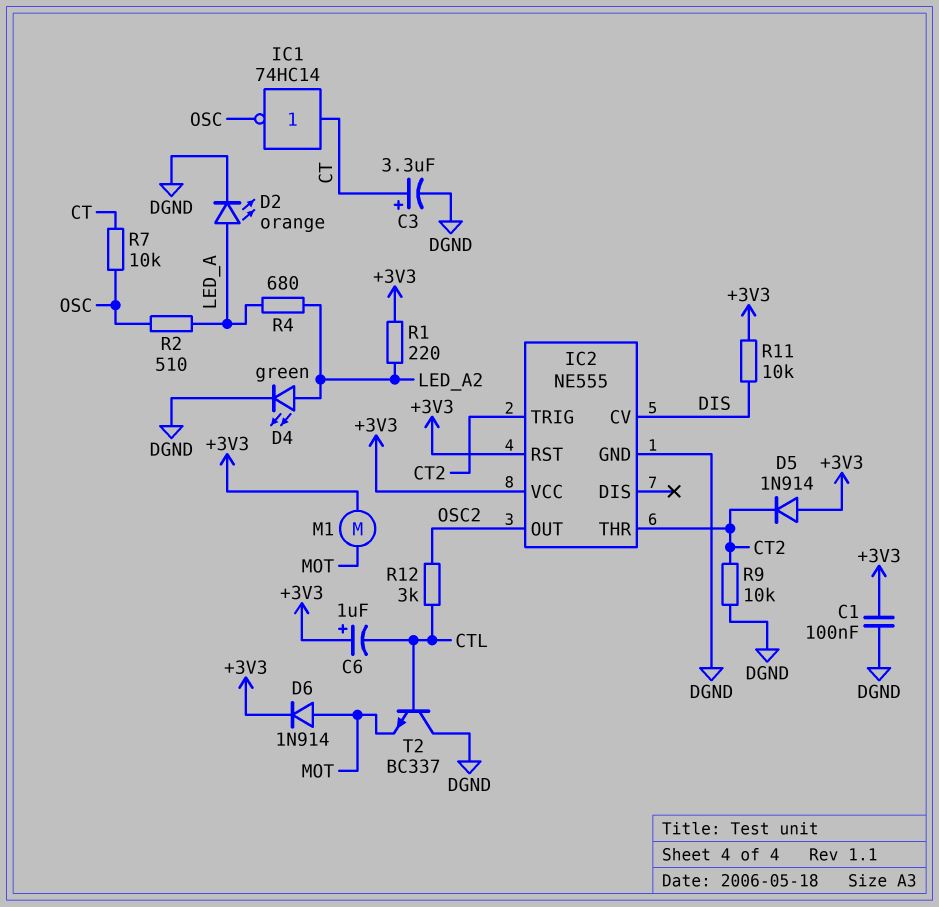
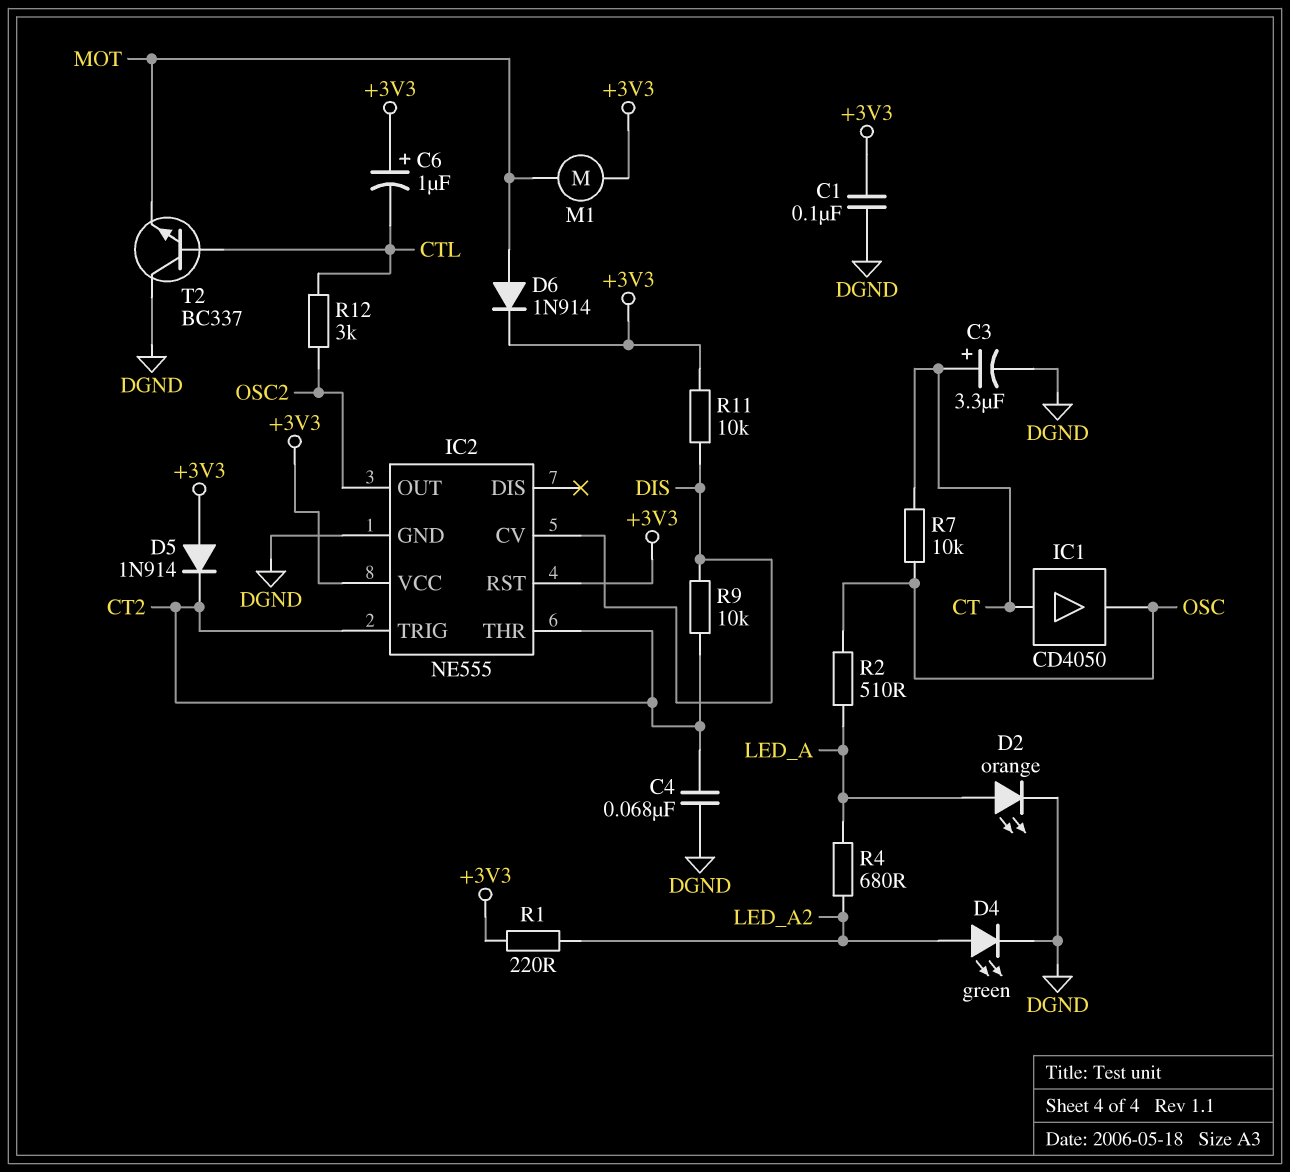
C4: none -> 68nF (CT2, DGND)
IC1: NOT 74HC14 (in CT, out OSC) -> buffer CD4050 (in CT, out OSC)
R9: 10k (CT2, DGND) -> 10k (CT2, DIS)

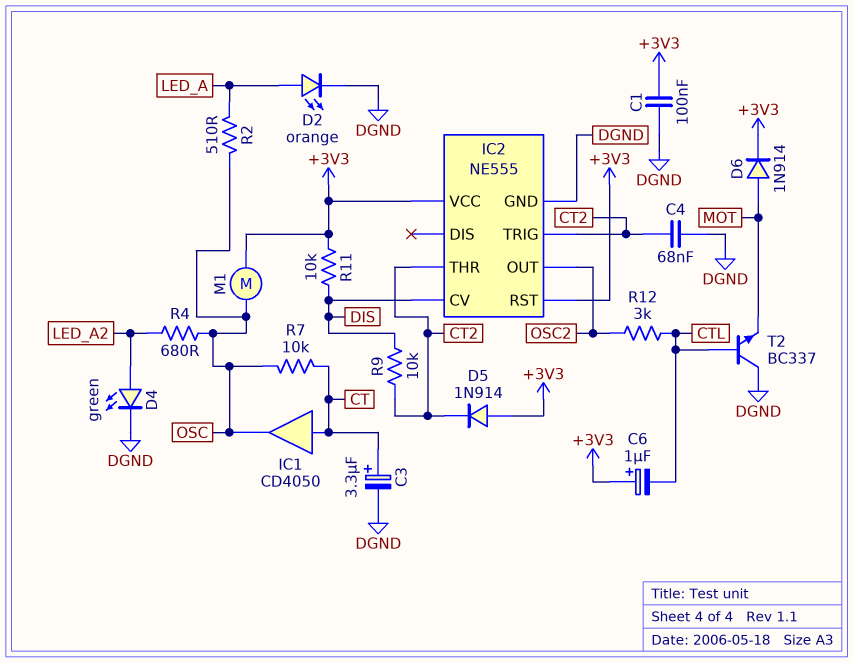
M1: motor (+3V3, MOT) -> motor (+3V3, OSC)
R1: 220 (+3V3, LED_A2) -> none
R4: 680 (LED_A, LED_A2) -> 680 (LED_A2, OSC)

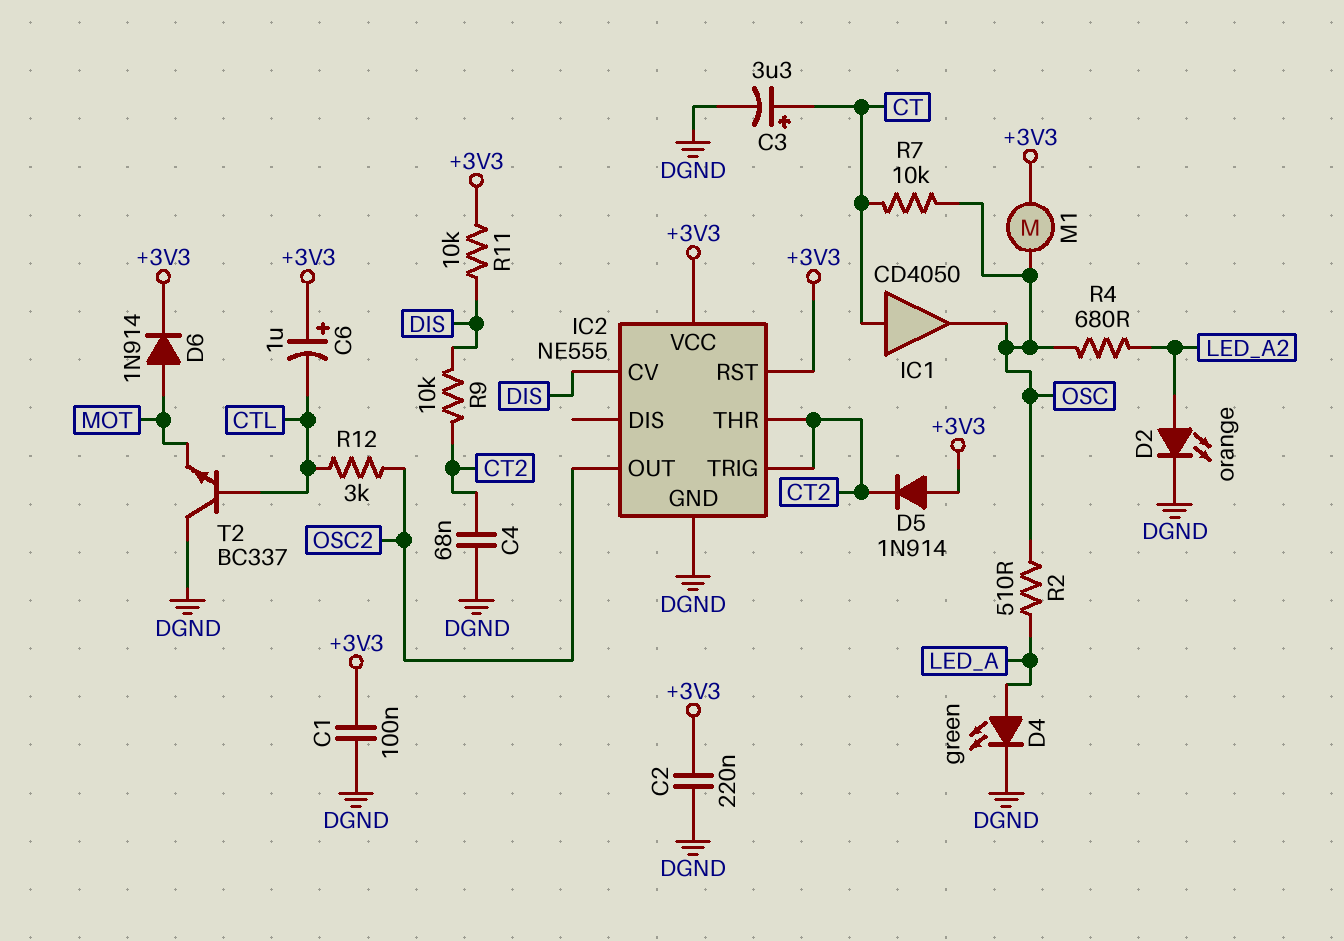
C2: none -> 220nF (+3V3, DGND)
D2: LED orange (A LED_A, K DGND) -> LED orange (A LED_A2, K DGND)
D4: LED green (A LED_A2, K DGND) -> LED green (A LED_A, K DGND)

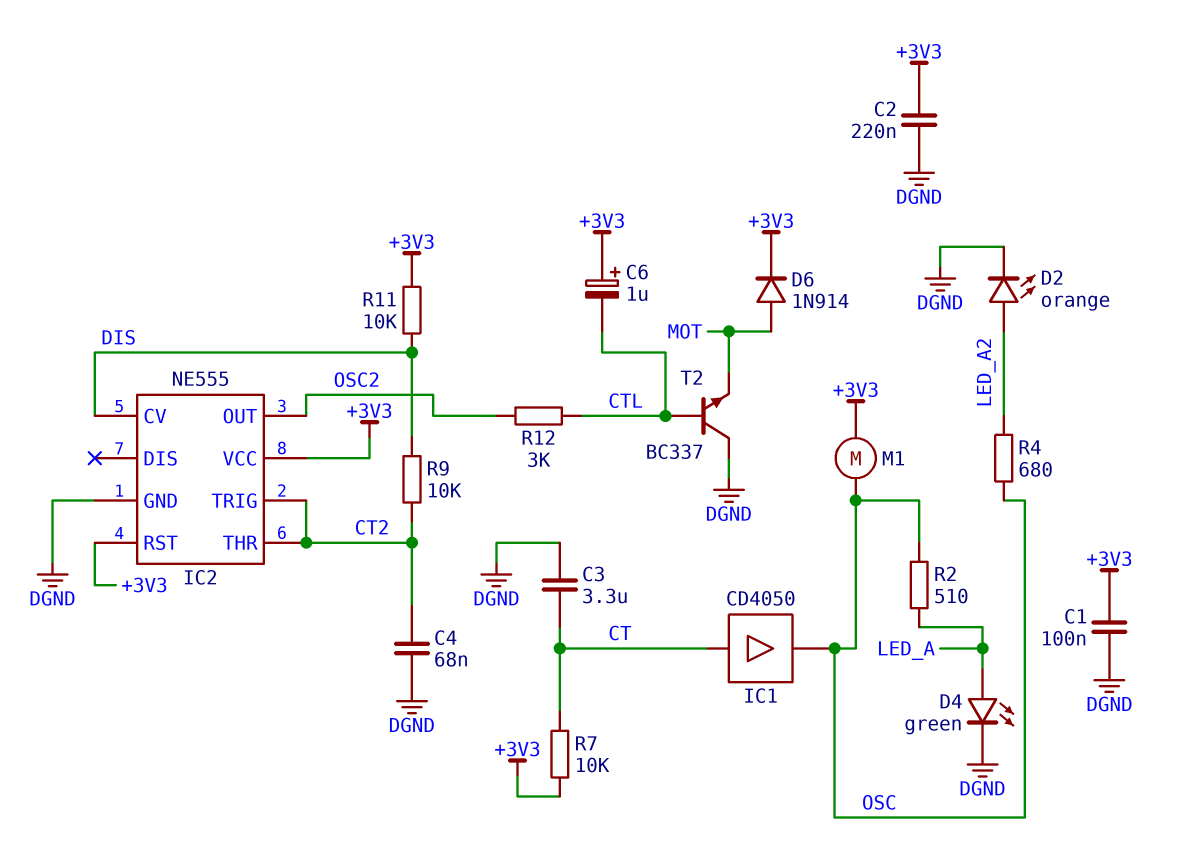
C3: 3.3uF (plus CT, minus DGND) -> 3.3uF (CT, DGND)
D5: diode 1N914 (A +3V3, K CT2) -> none
R7: 10k (CT, OSC) -> 10k (+3V3, CT)

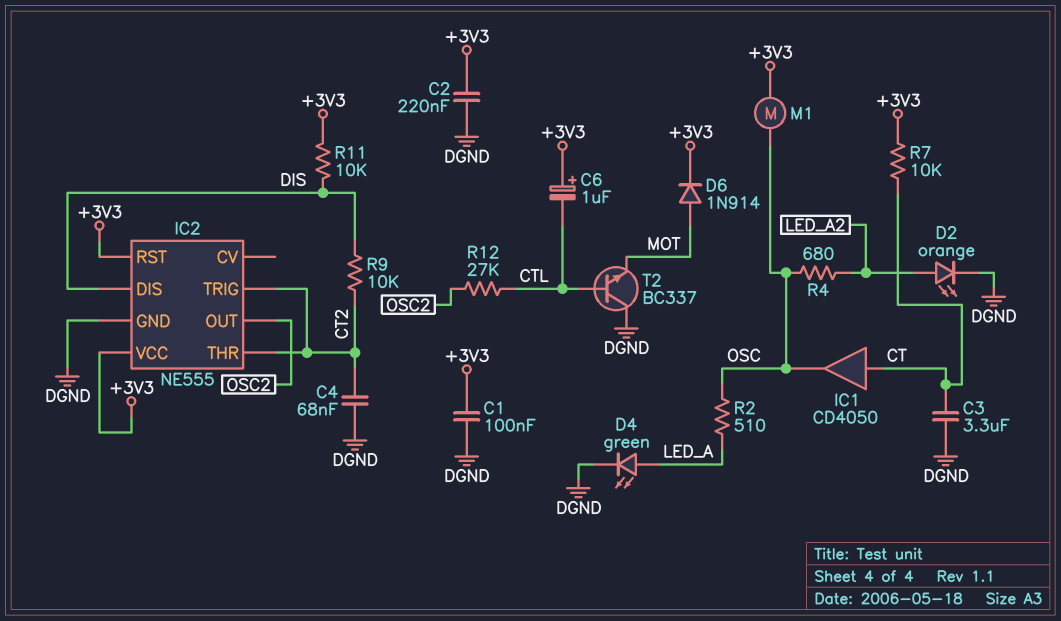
IC2 pin CV: DIS -> none
IC2 pin DIS: none -> DIS
R12: 3k (CTL, OSC2) -> 27k (CTL, OSC2)

